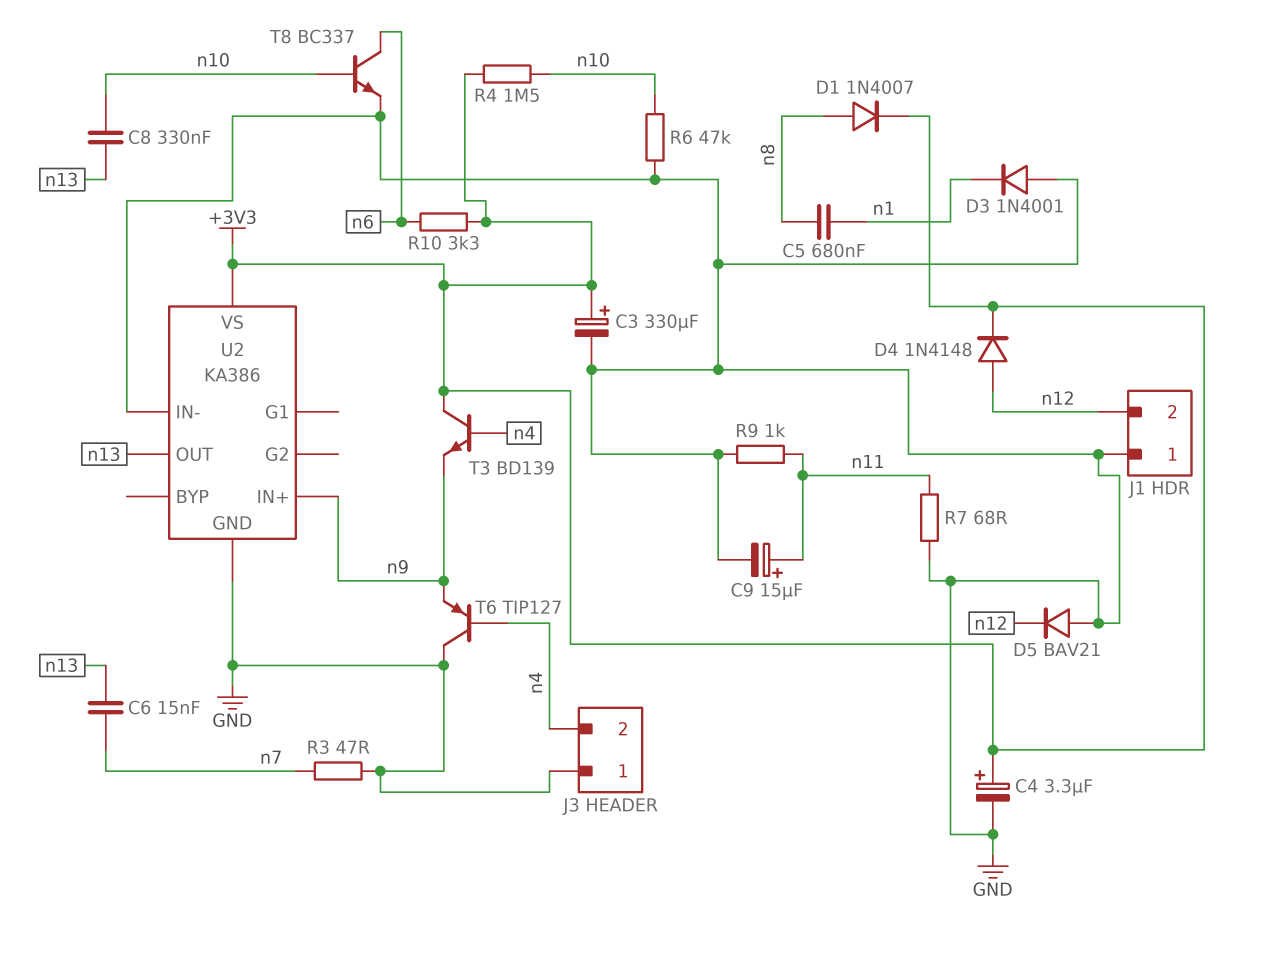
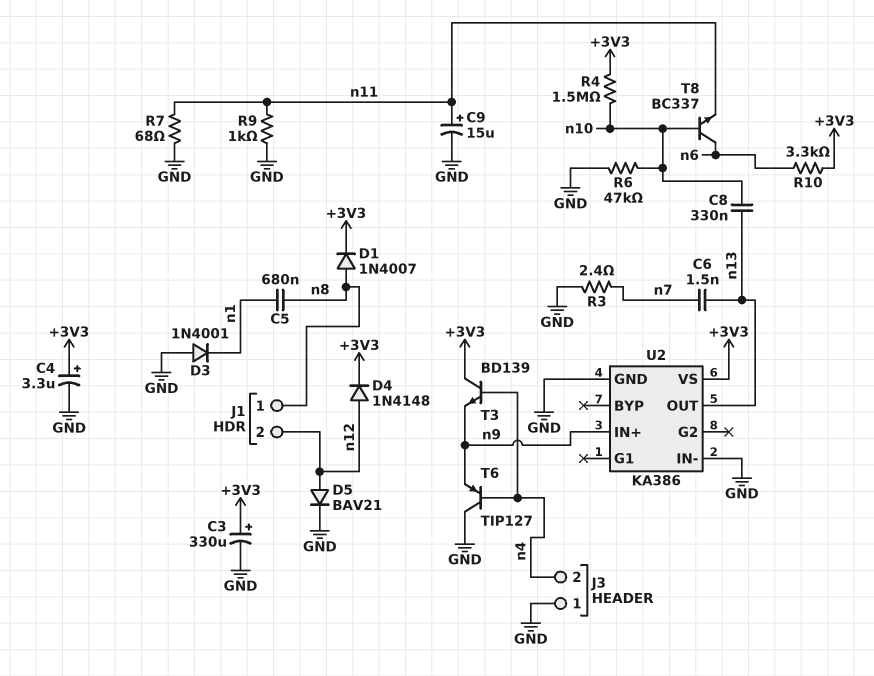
C6: 15nF (n7, n13) -> 1.5nF (n7, n13)
D5: diode BAV21 (A GND, K n12) -> diode BAV21 (A n12, K GND)
J1 pin 1: GND -> n8
R3: 47 (GND, n7) -> 2.4 (GND, n7)
T8: NPN BC337 (B n10, C n6, E GND) -> NPN BC337 (B n10, C n6, E n11)

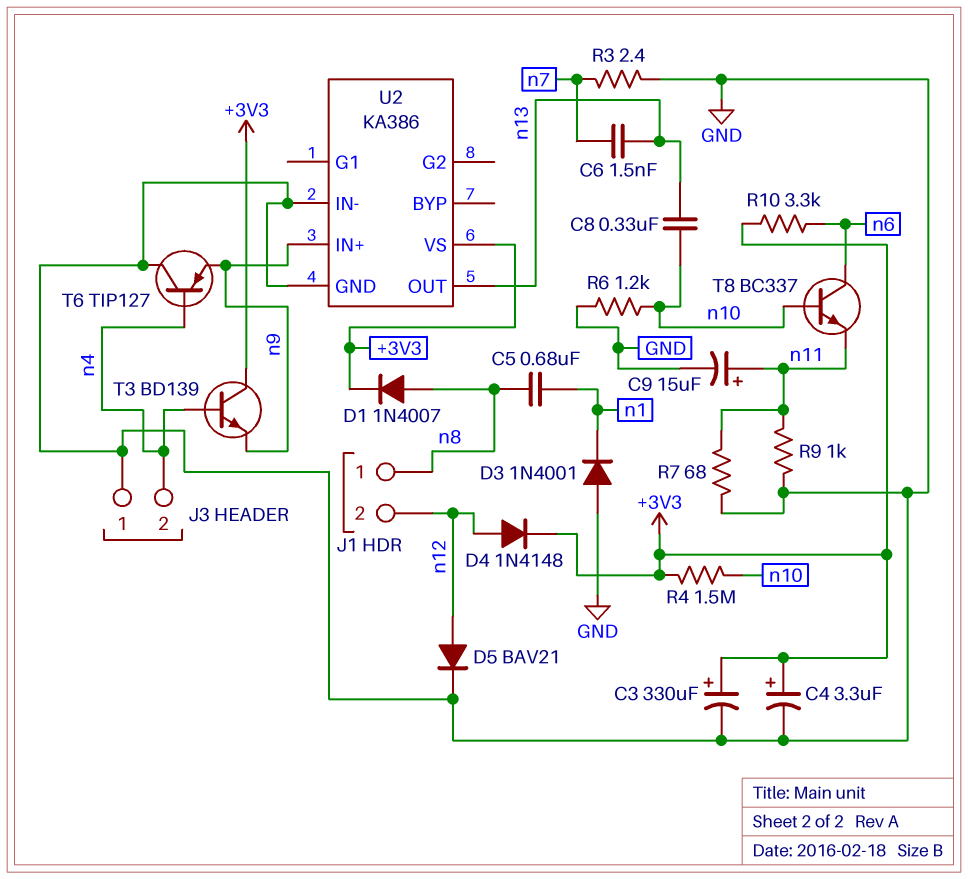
R6: 47k (GND, n10) -> 1.2k (GND, n10)

